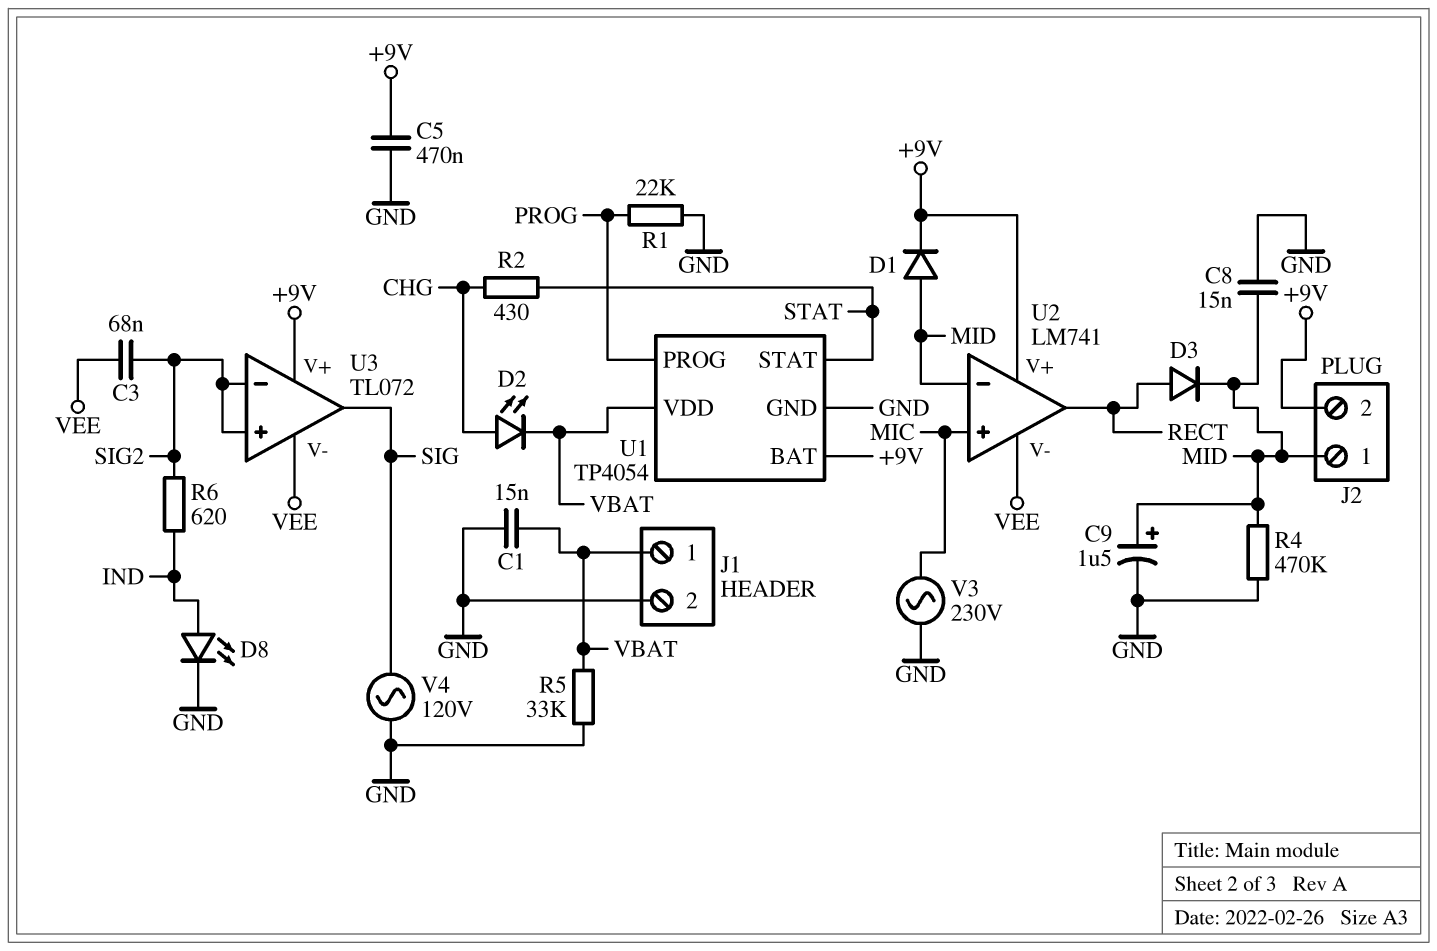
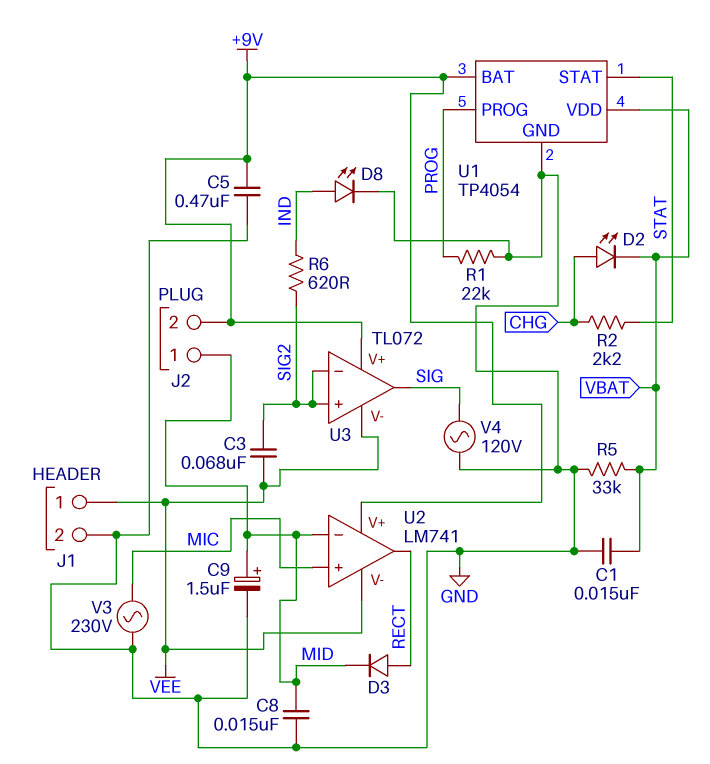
D1: diode (A MID, K +9V) -> none
J1 pin 1: VBAT -> VEE
R2: 430 (CHG, STAT) -> 2.2k (CHG, STAT)
R4: 470k (GND, MID) -> none

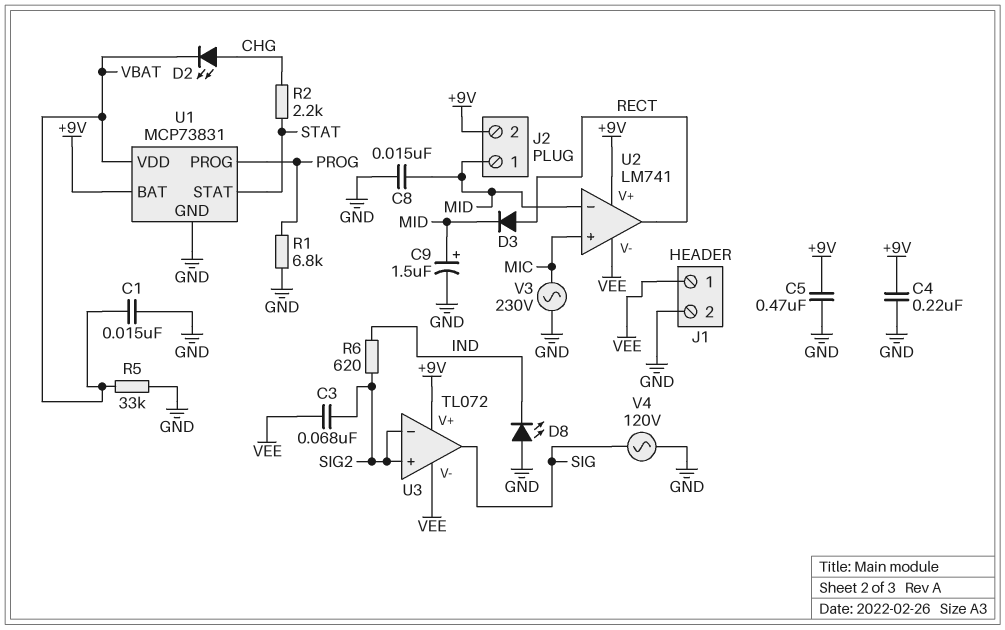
C4: none -> 220nF (+9V, GND)
D8: LED (A IND, K GND) -> LED (A GND, K IND)
R1: 22k (GND, PROG) -> 6.8k (GND, PROG)
U1: TP4054 -> MCP73831

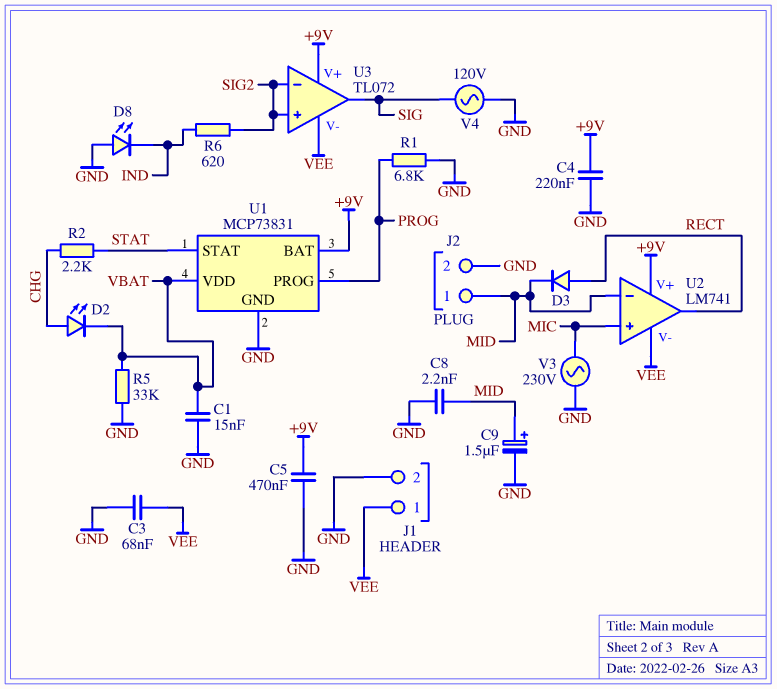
C3: 68nF (SIG2, VEE) -> 68nF (GND, VEE)
C8: 15nF (GND, MID) -> 2.2nF (GND, MID)
J2 pin 2: +9V -> GND

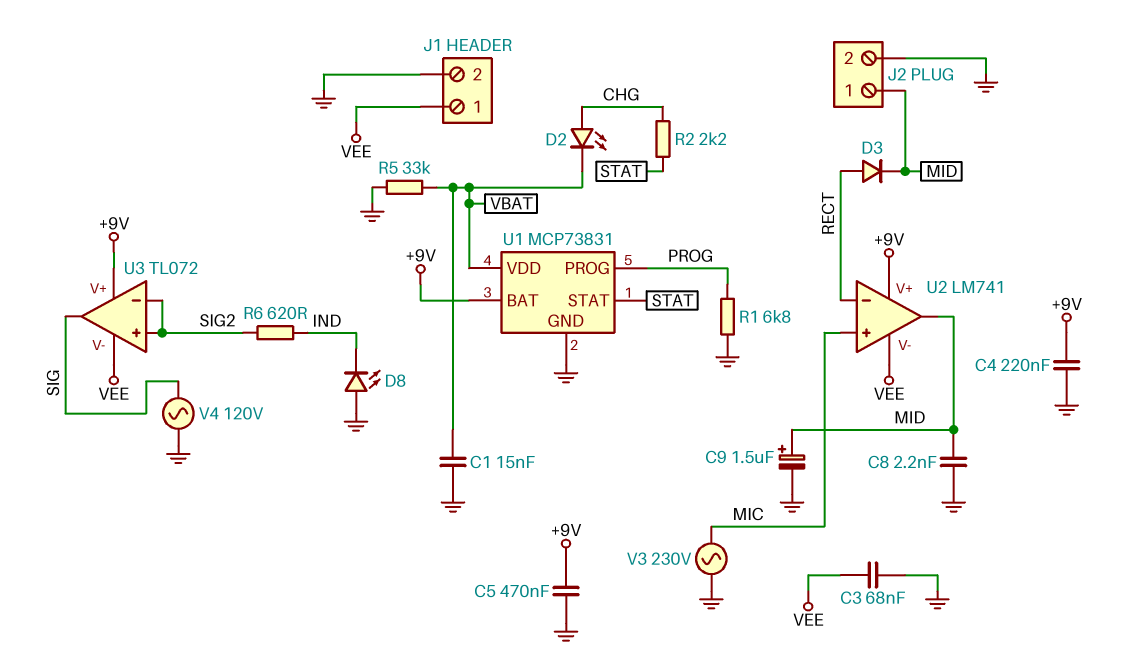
U2 pin in-: MID -> RECT
U2 pin out: RECT -> MID

